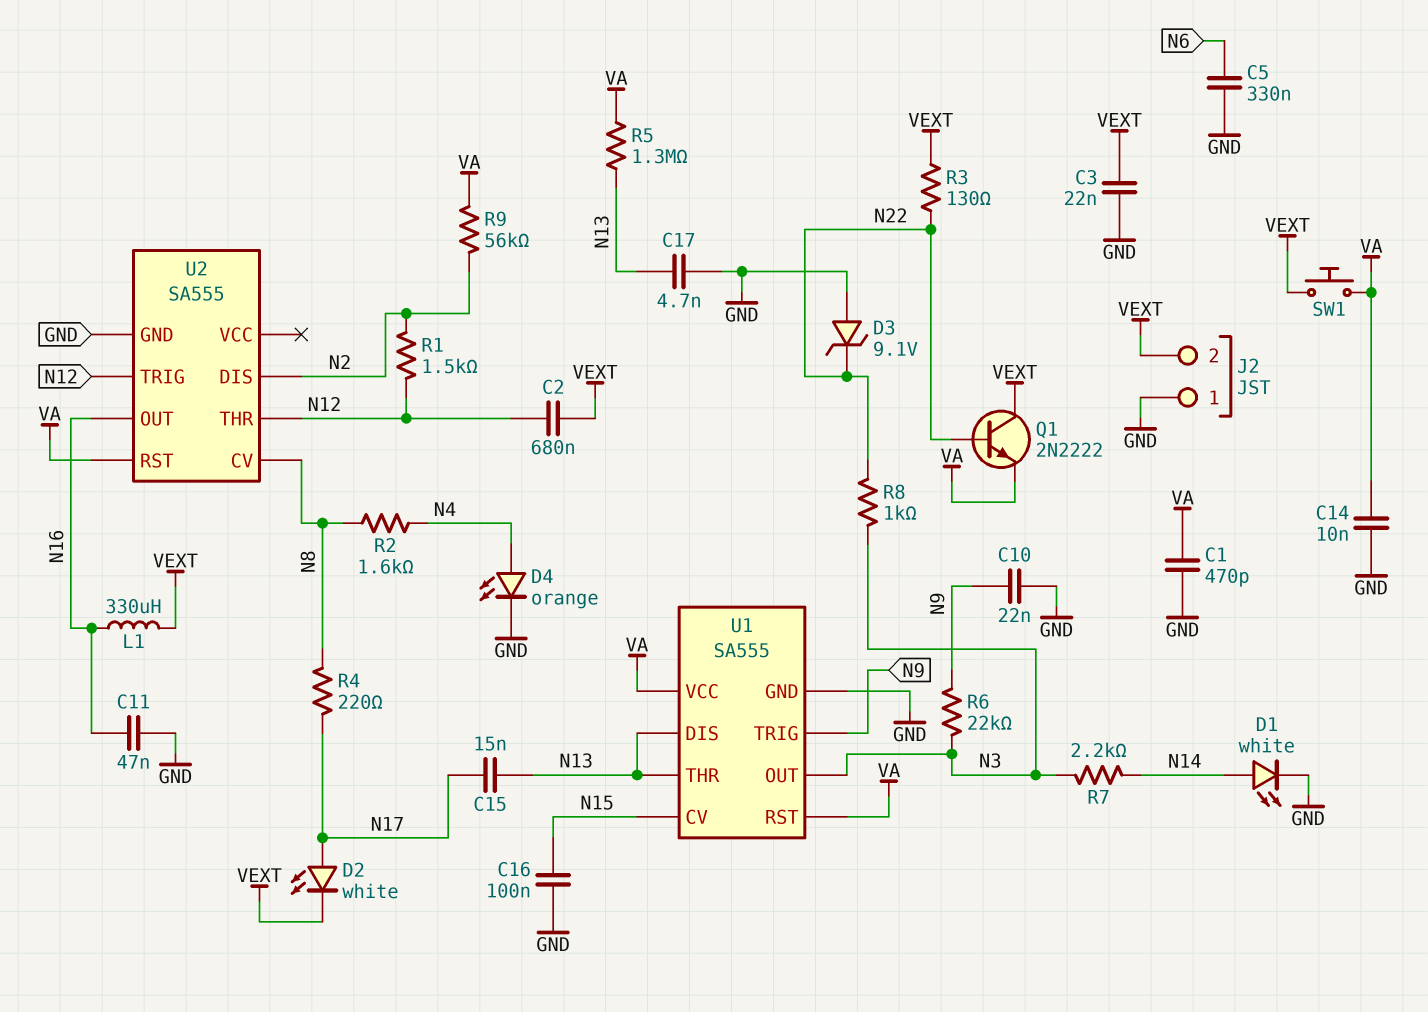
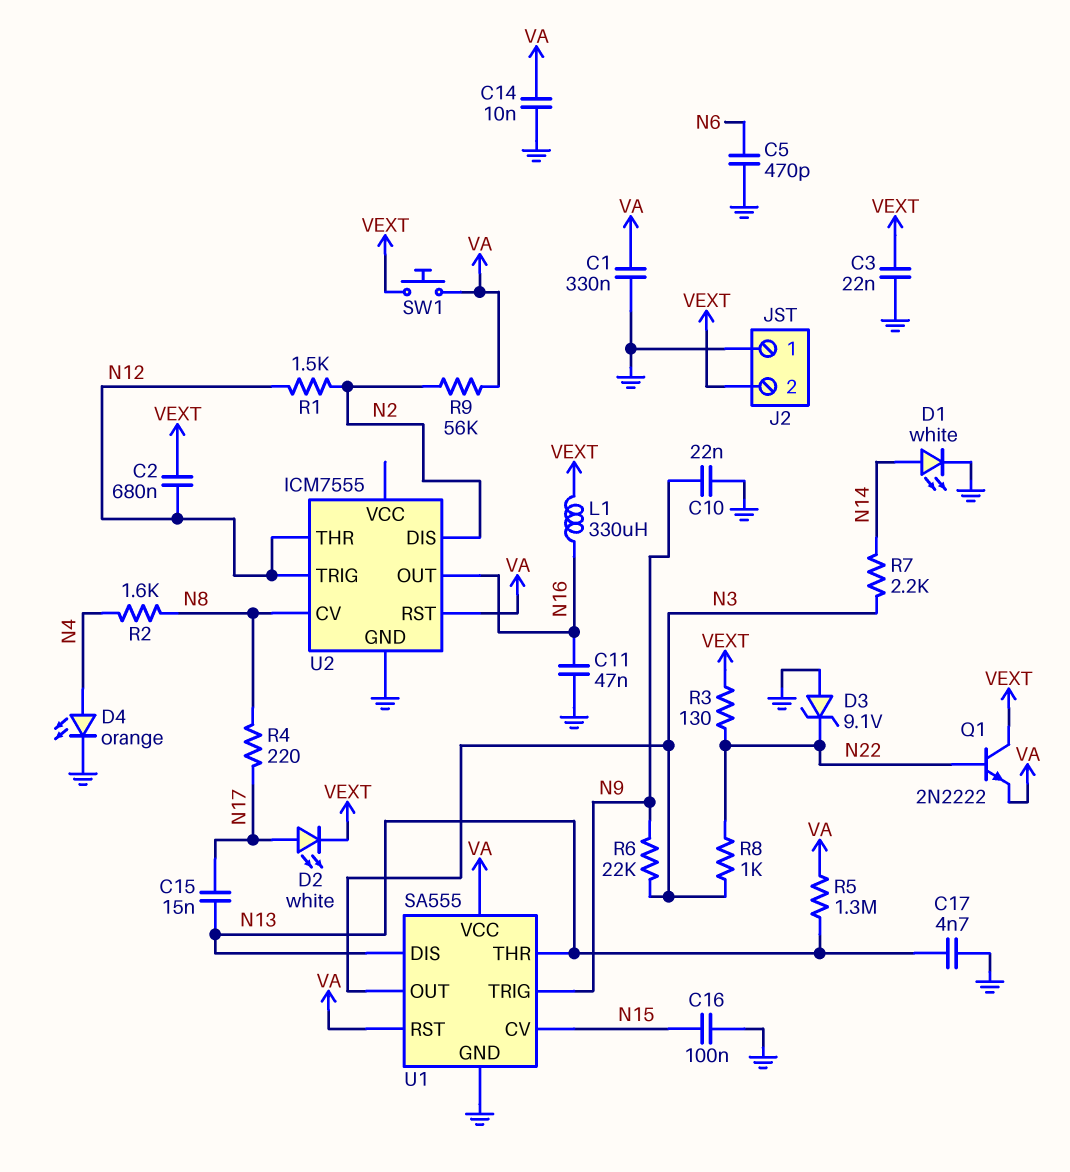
C1: 470pF (GND, VA) -> 330nF (GND, VA)
C5: 330nF (GND, N6) -> 470pF (GND, N6)
U2: SA555 -> ICM7555

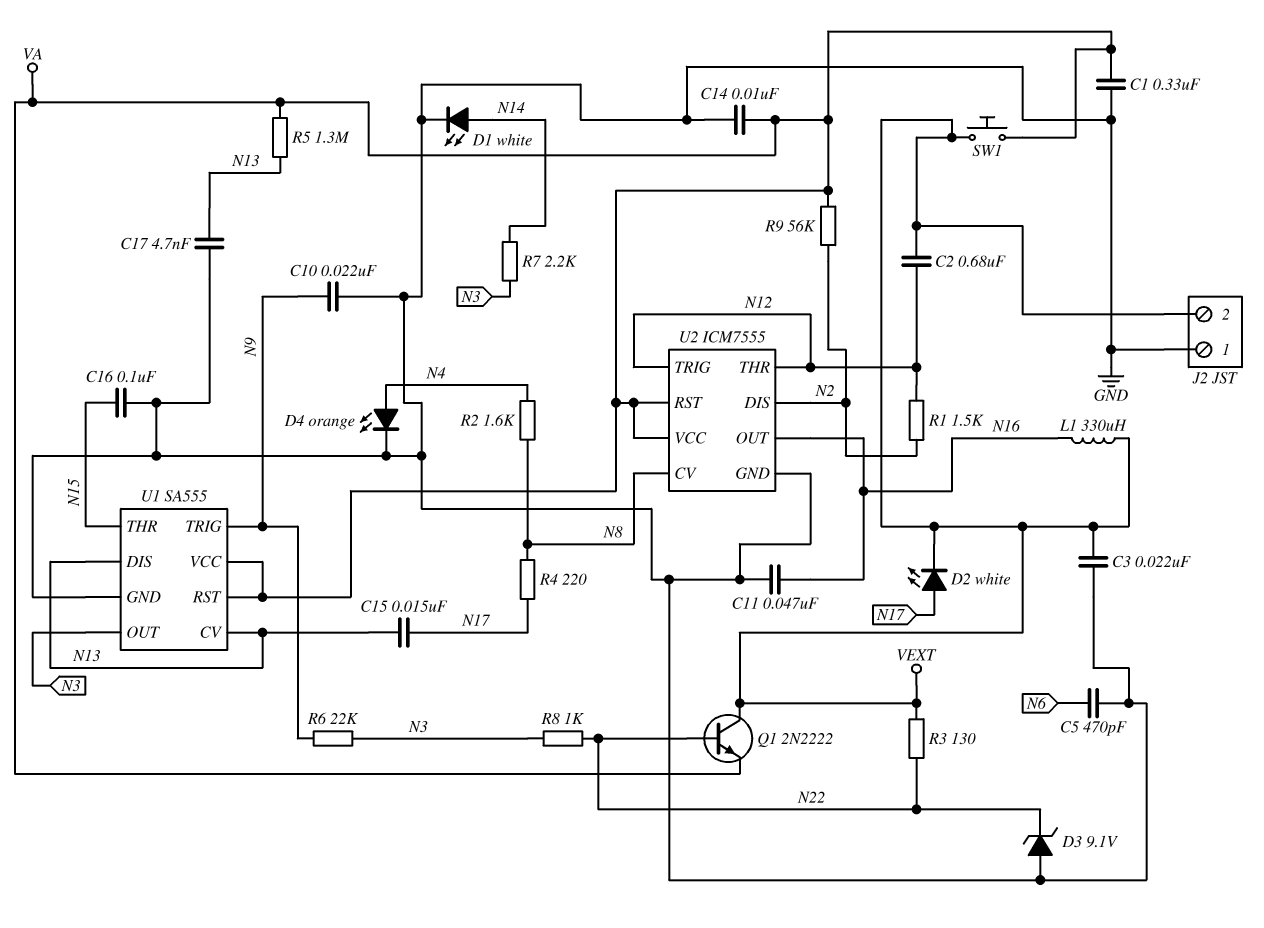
U1 pin CV: N15 -> N13
U1 pin THR: N13 -> N15
U2 pin VCC: none -> VA

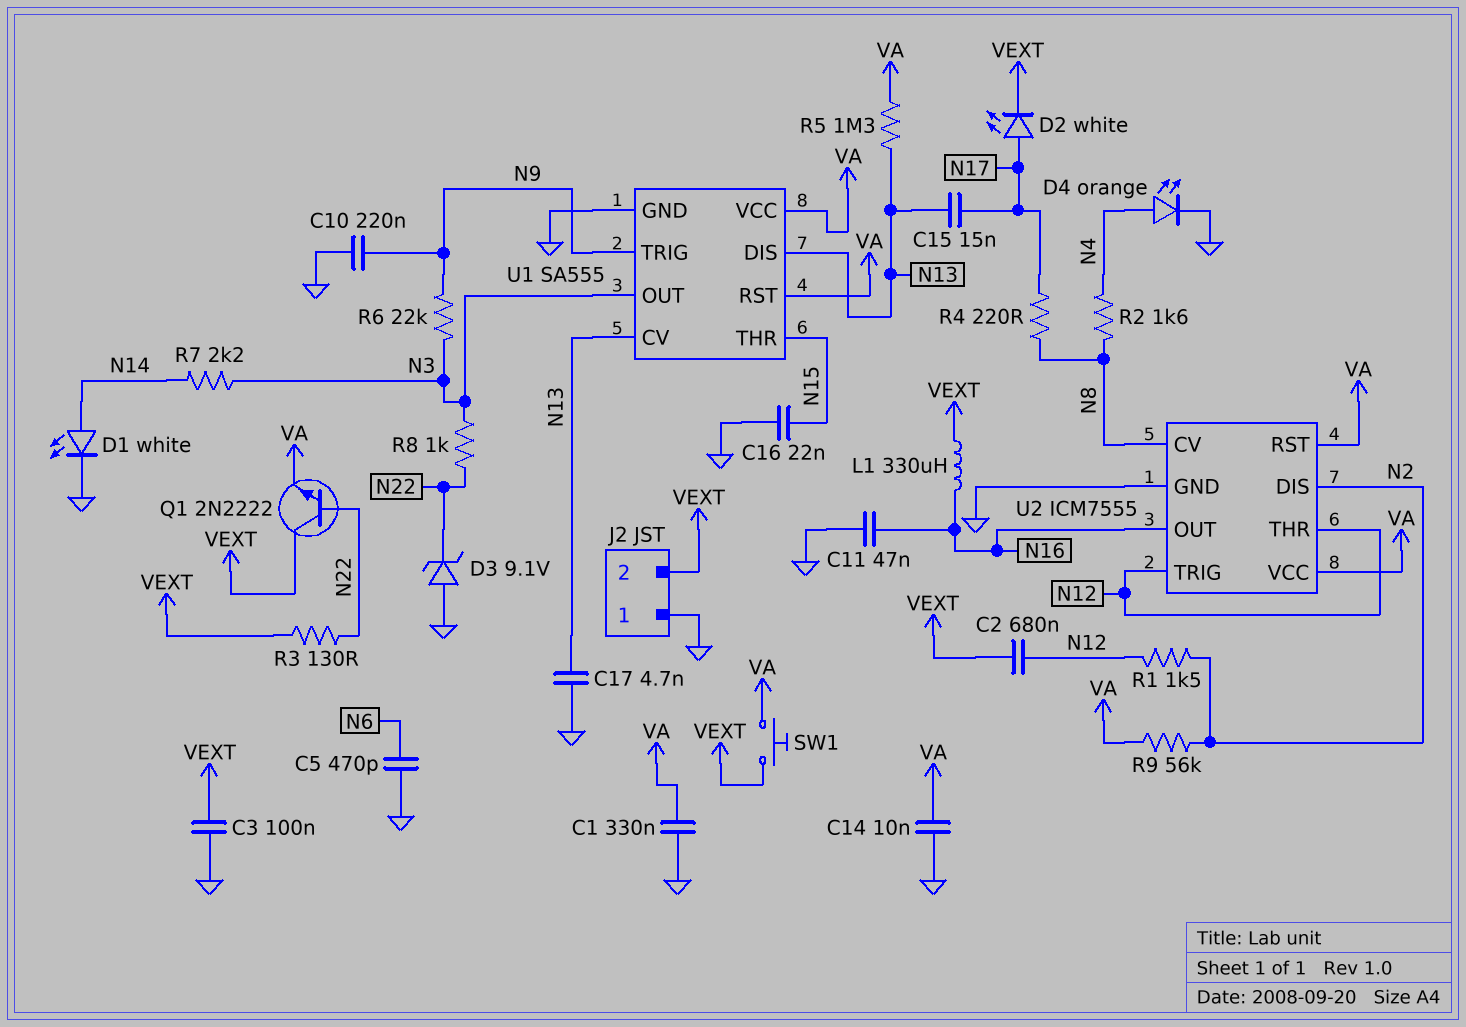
C3: 22nF (GND, VEXT) -> 100nF (GND, VEXT)
C10: 22nF (GND, N9) -> 220nF (GND, N9)
C16: 100nF (GND, N15) -> 22nF (GND, N15)

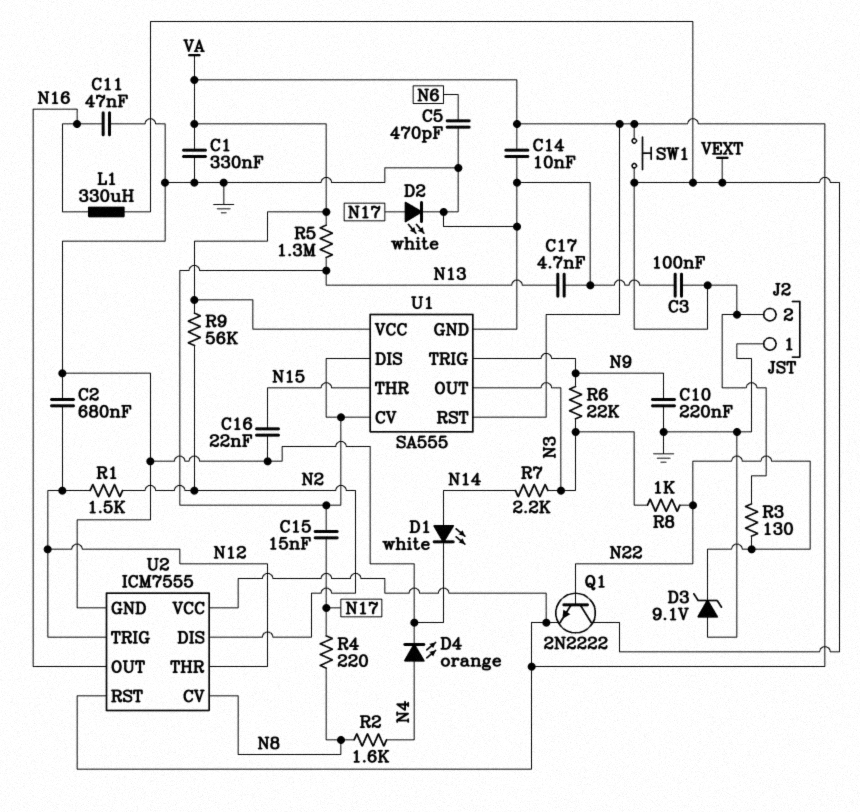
C2: 680nF (N12, VEXT) -> 680nF (GND, N12)
D2: LED white (A N17, K VEXT) -> LED white (A N17, K GND)

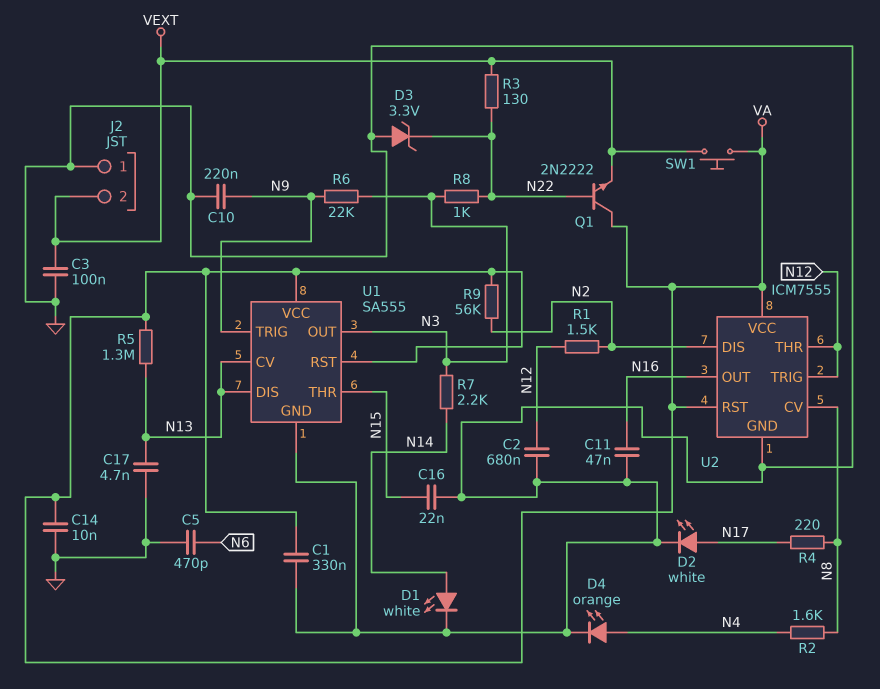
C15: 15nF (N13, N17) -> none
D3: zener 9.1V (A GND, K N22) -> zener 3.3V (A GND, K N22)
L1: 330uH (N16, VEXT) -> none
Q1: NPN 2N2222 (B N22, C VEXT, E VA) -> NPN 2N2222 (B N22, C VA, E VEXT)

